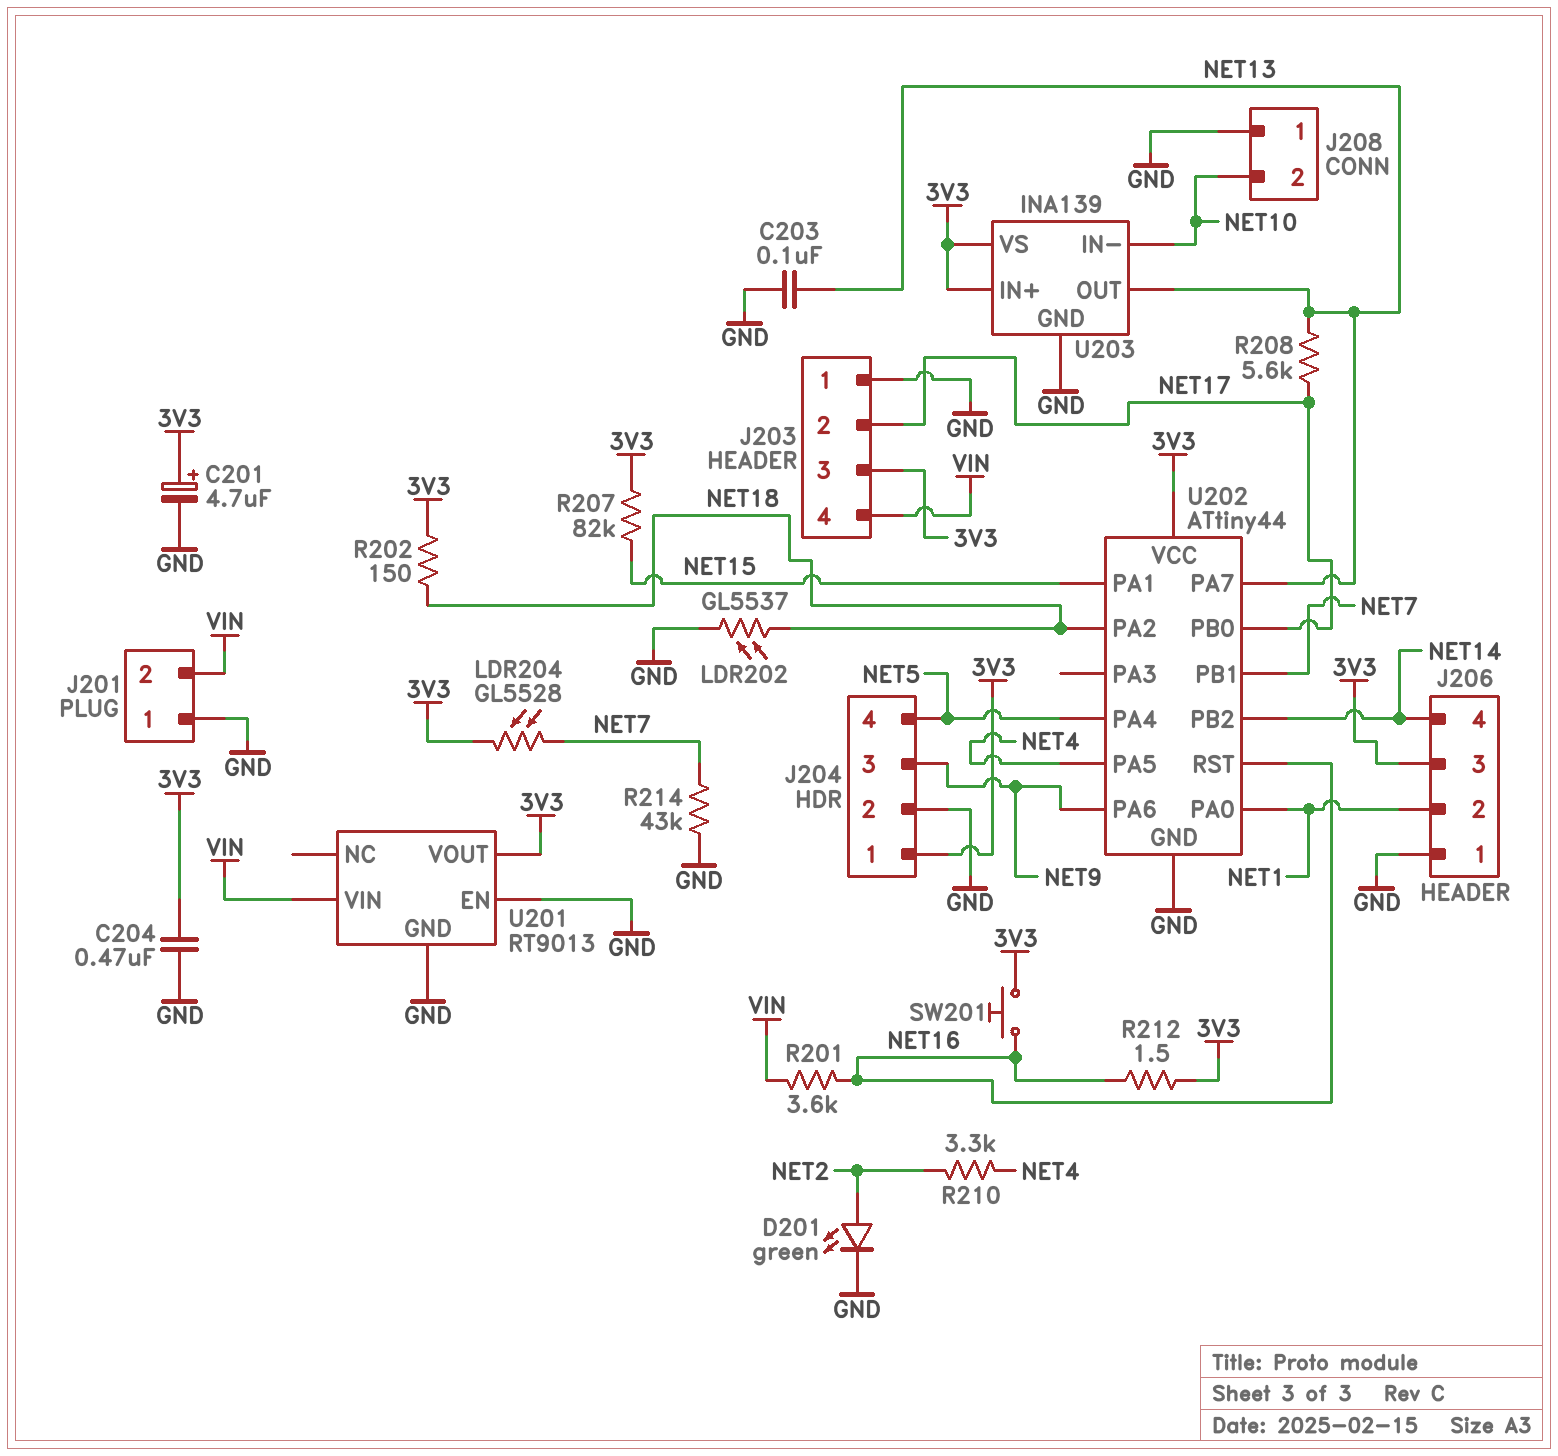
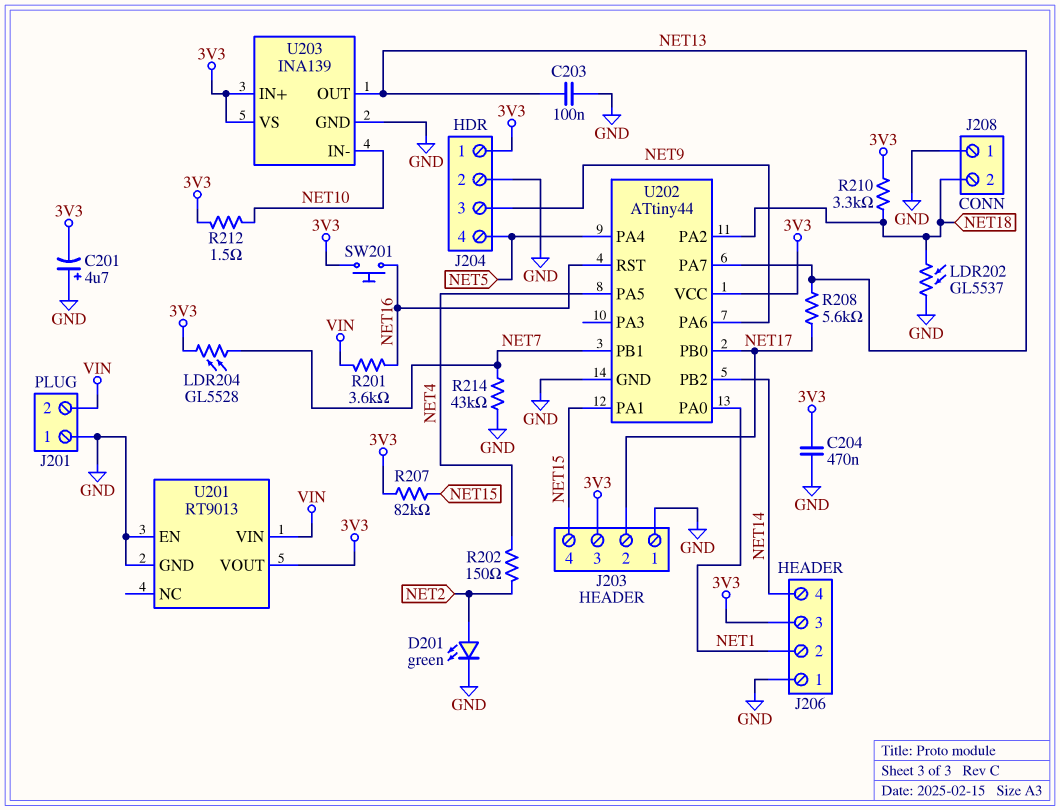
C201: 4.7uF (plus 3V3, minus GND) -> 4.7uF (plus GND, minus 3V3)
J203 pin 4: VIN -> NET15
J208 pin 2: NET10 -> NET18
R202: 150 (3V3, NET18) -> 150 (NET2, NET4)
R210: 3.3k (NET2, NET4) -> 3.3k (3V3, NET18)
R212: 1.5 (3V3, NET16) -> 1.5 (3V3, NET10)

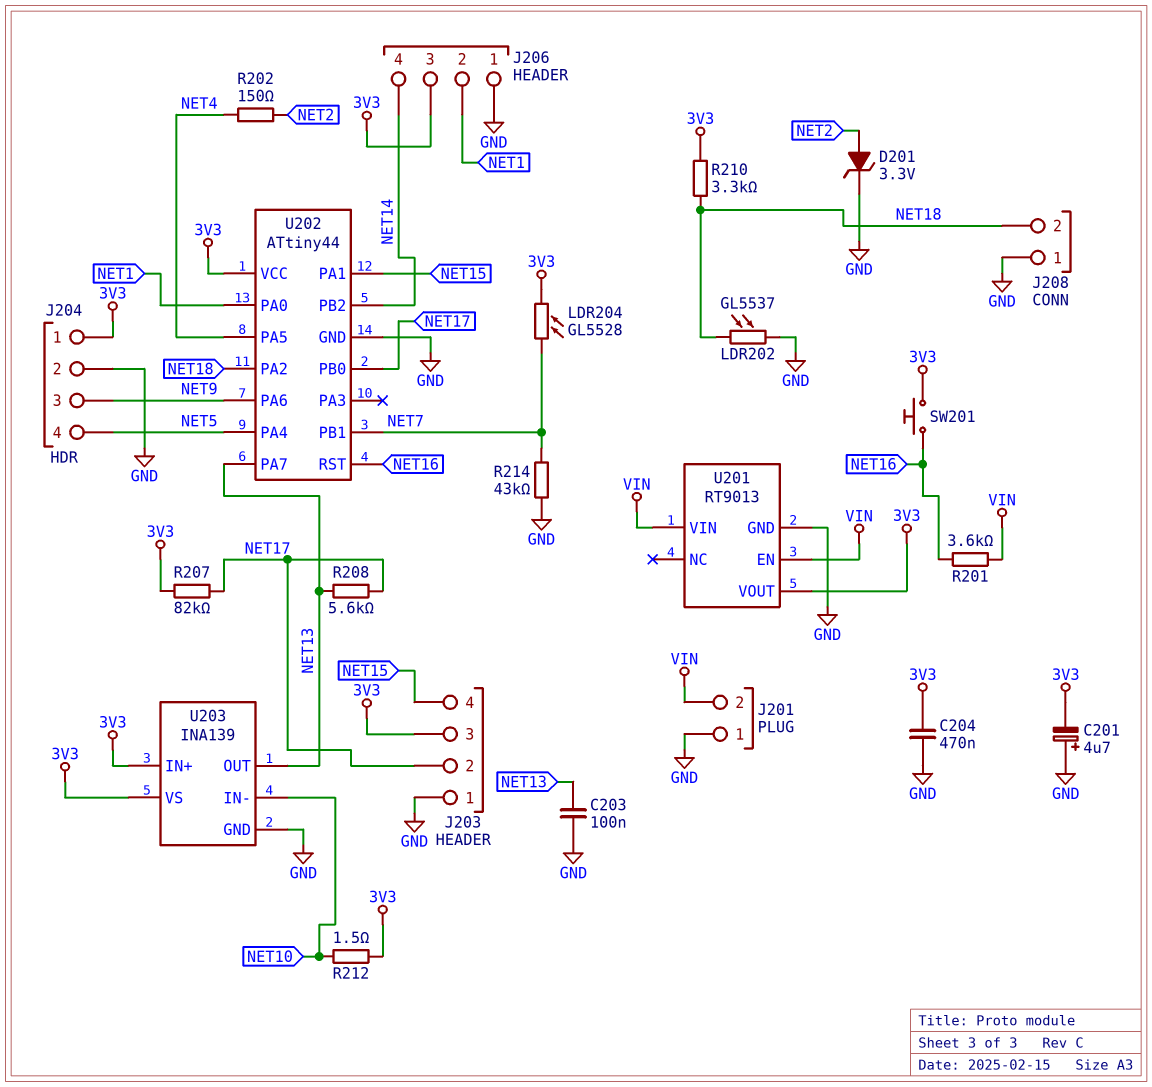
D201: LED green (A NET2, K GND) -> zener 3.3V (A NET2, K GND)
R207: 82k (3V3, NET15) -> 82k (3V3, NET17)
U201 pin EN: GND -> VIN

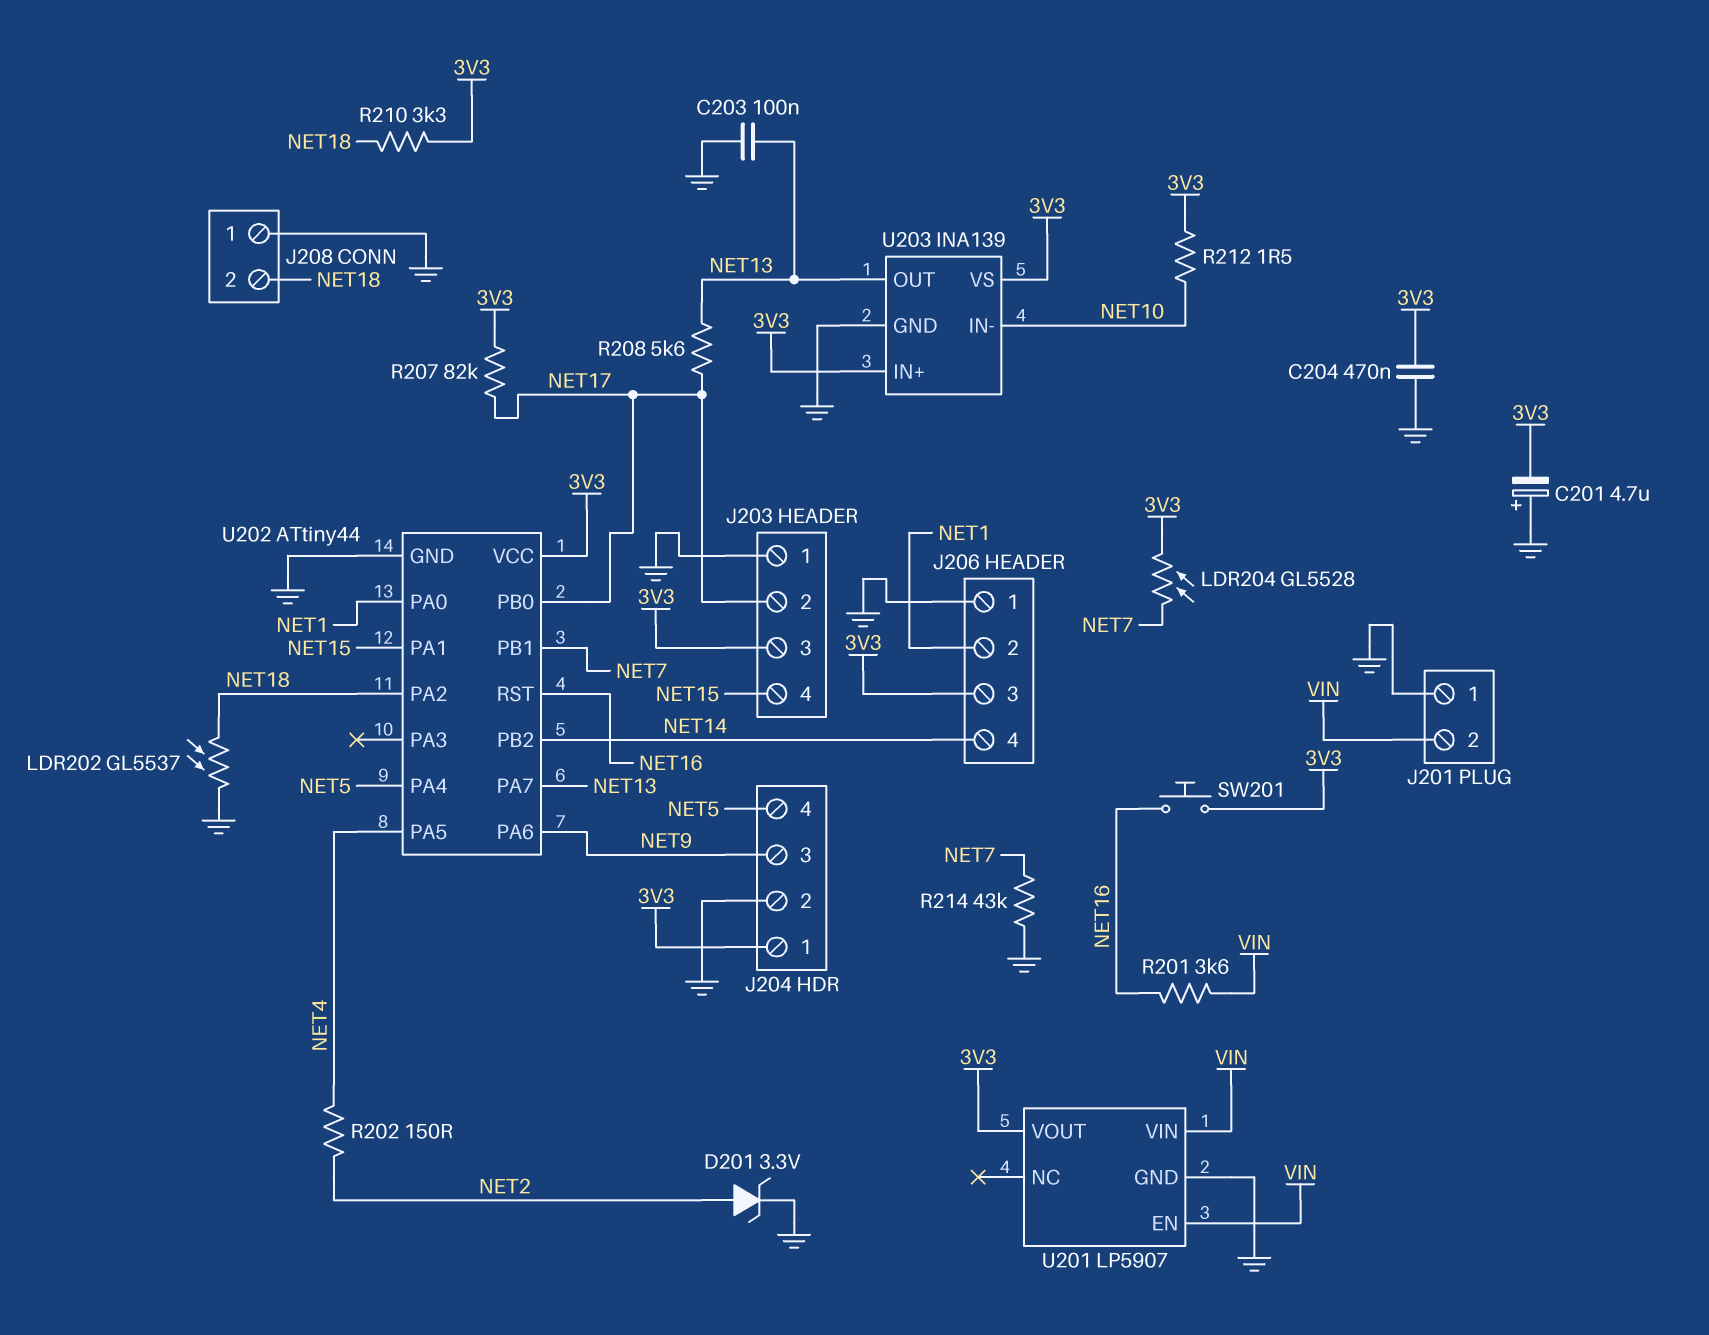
U201: RT9013 -> LP5907

